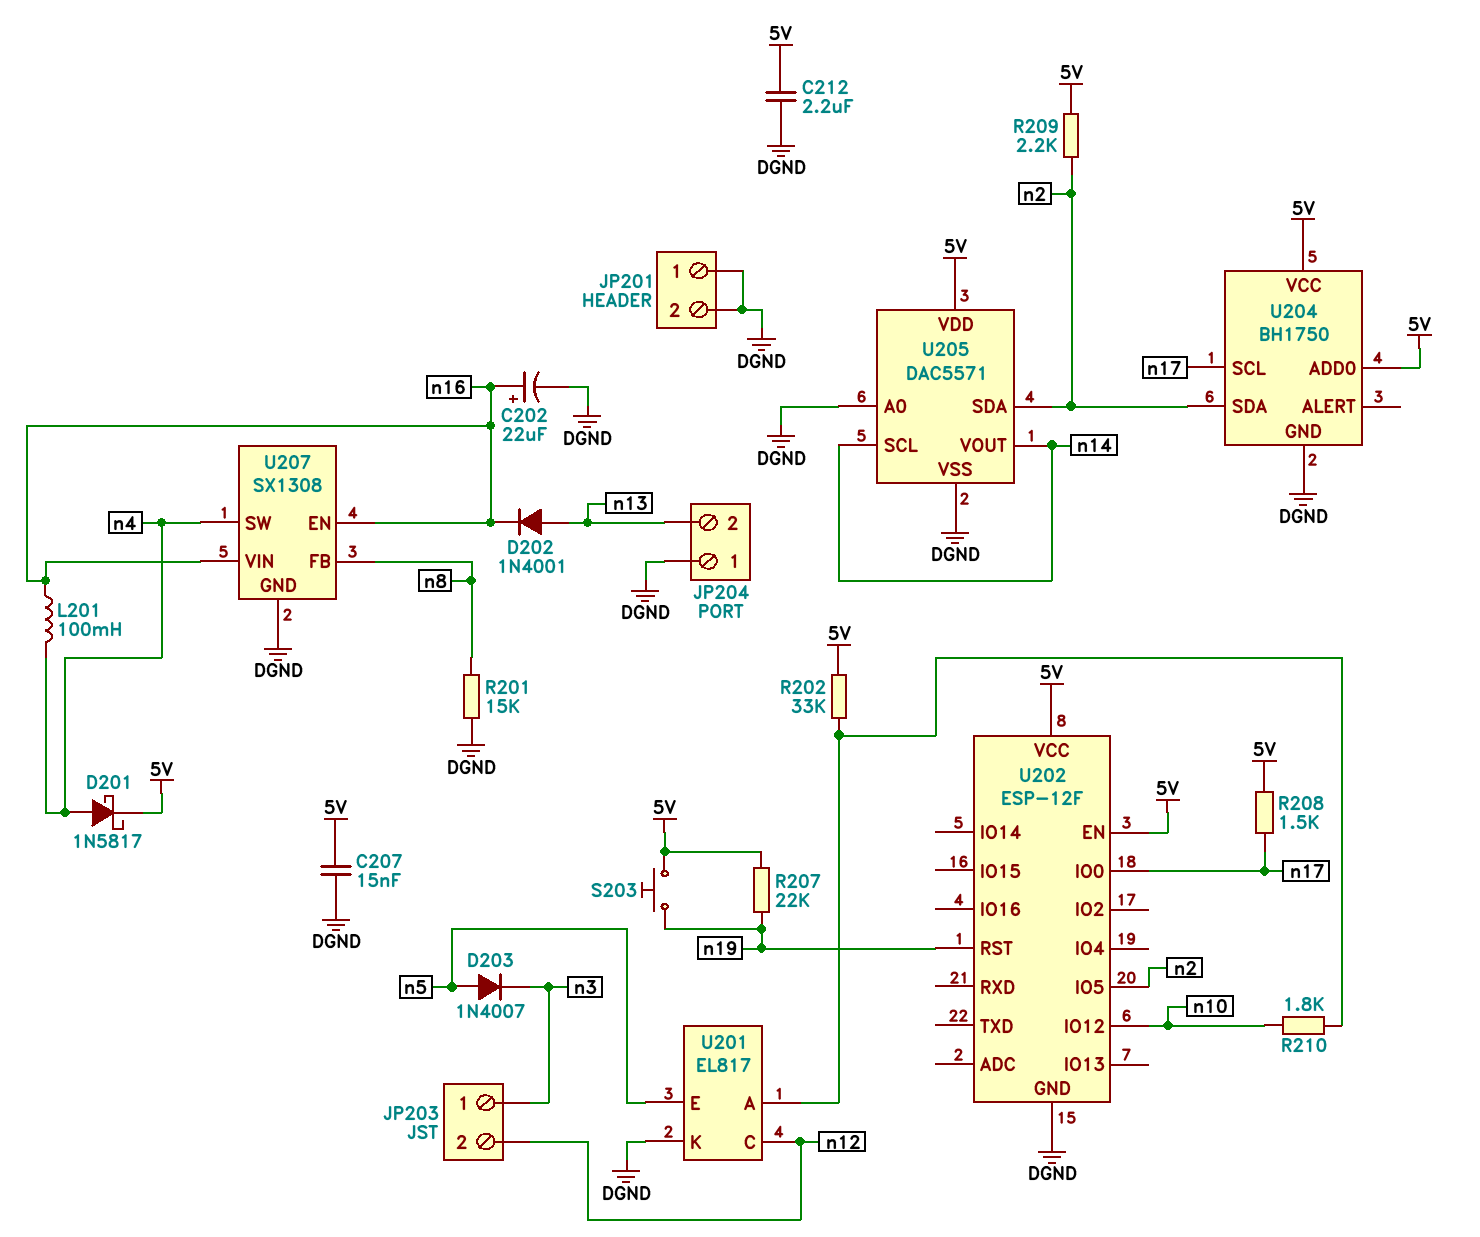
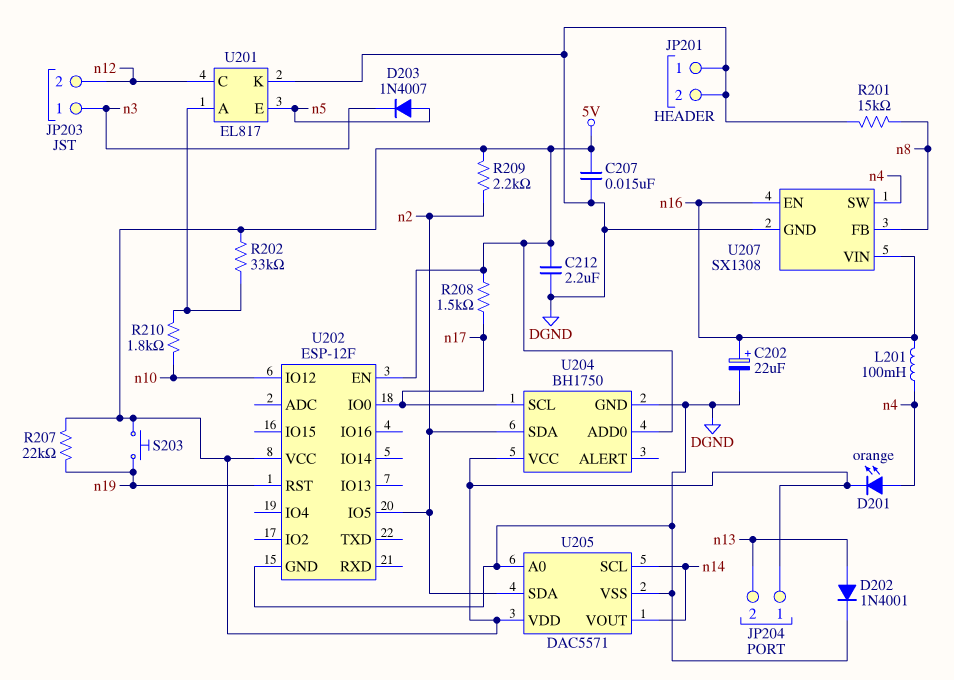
D201: schottky 1N5817 (A n4, K 5V) -> LED orange (A n4, K 5V)
D202: diode 1N4001 (A n13, K n16) -> diode 1N4001 (A n13, K DGND)
JP204 pin 1: DGND -> 5V

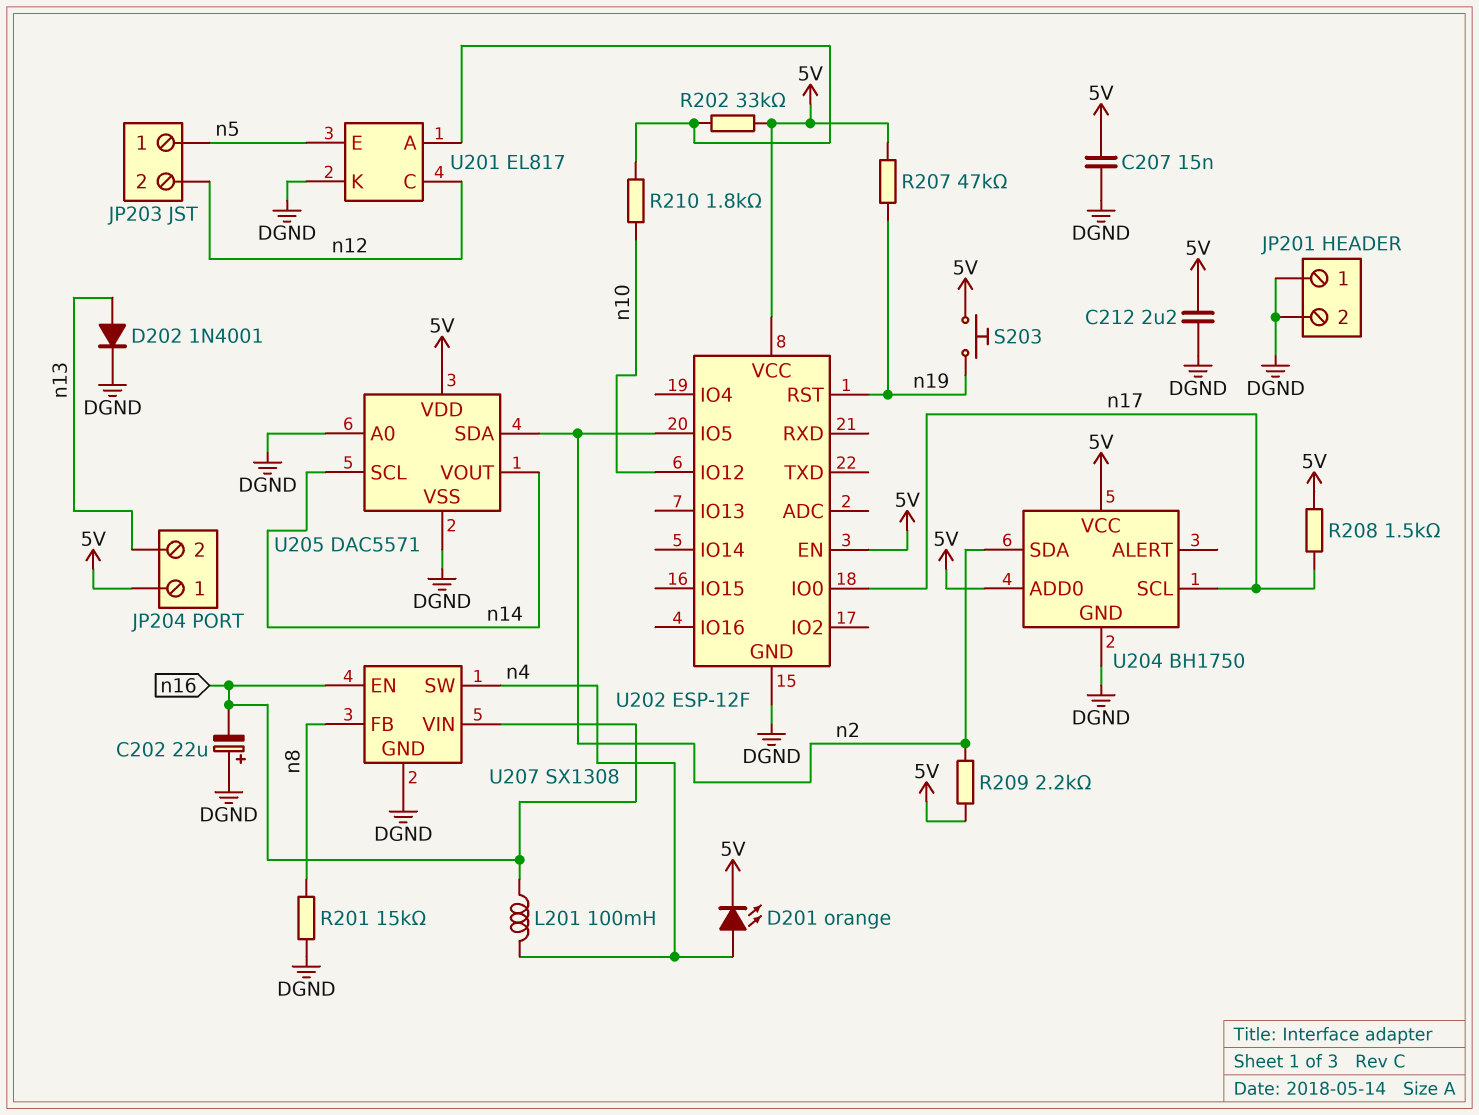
C202: 22uF (plus n16, minus DGND) -> 22uF (plus DGND, minus n16)
D203: diode 1N4007 (A n5, K n3) -> none
JP203 pin 1: n3 -> n5
R207: 22k (5V, n19) -> 47k (5V, n19)

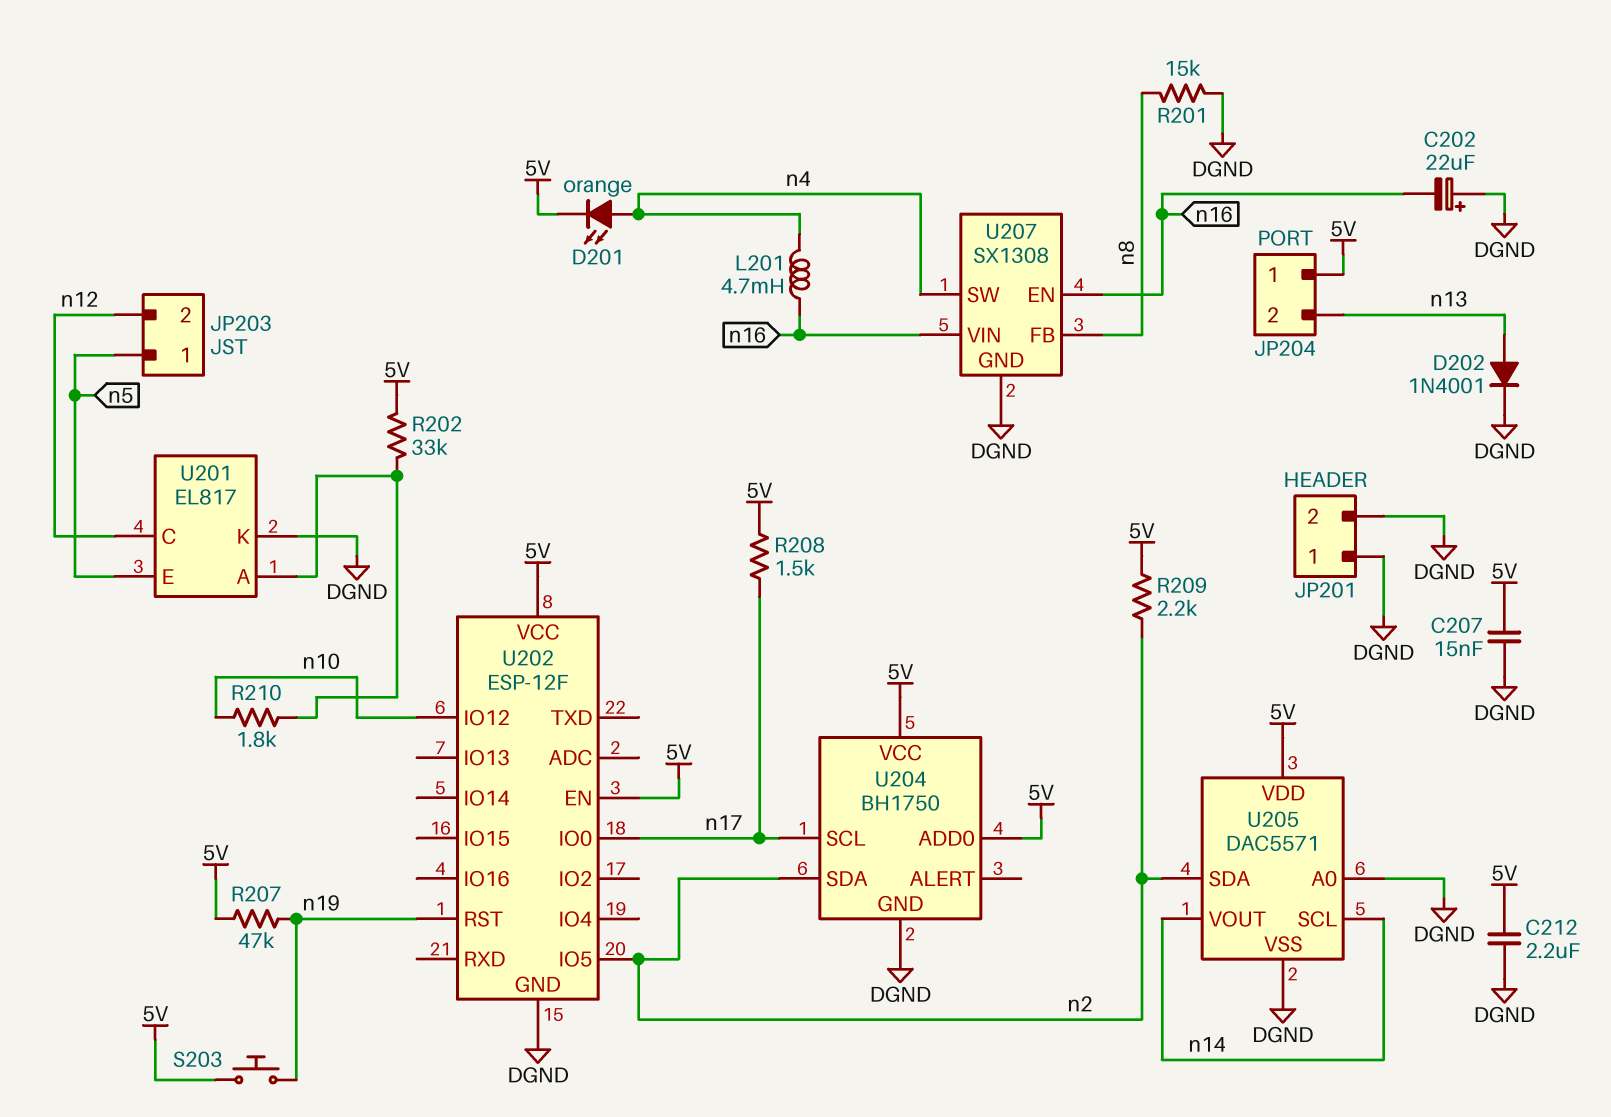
L201: 100mH (n4, n16) -> 4.7mH (n4, n16)

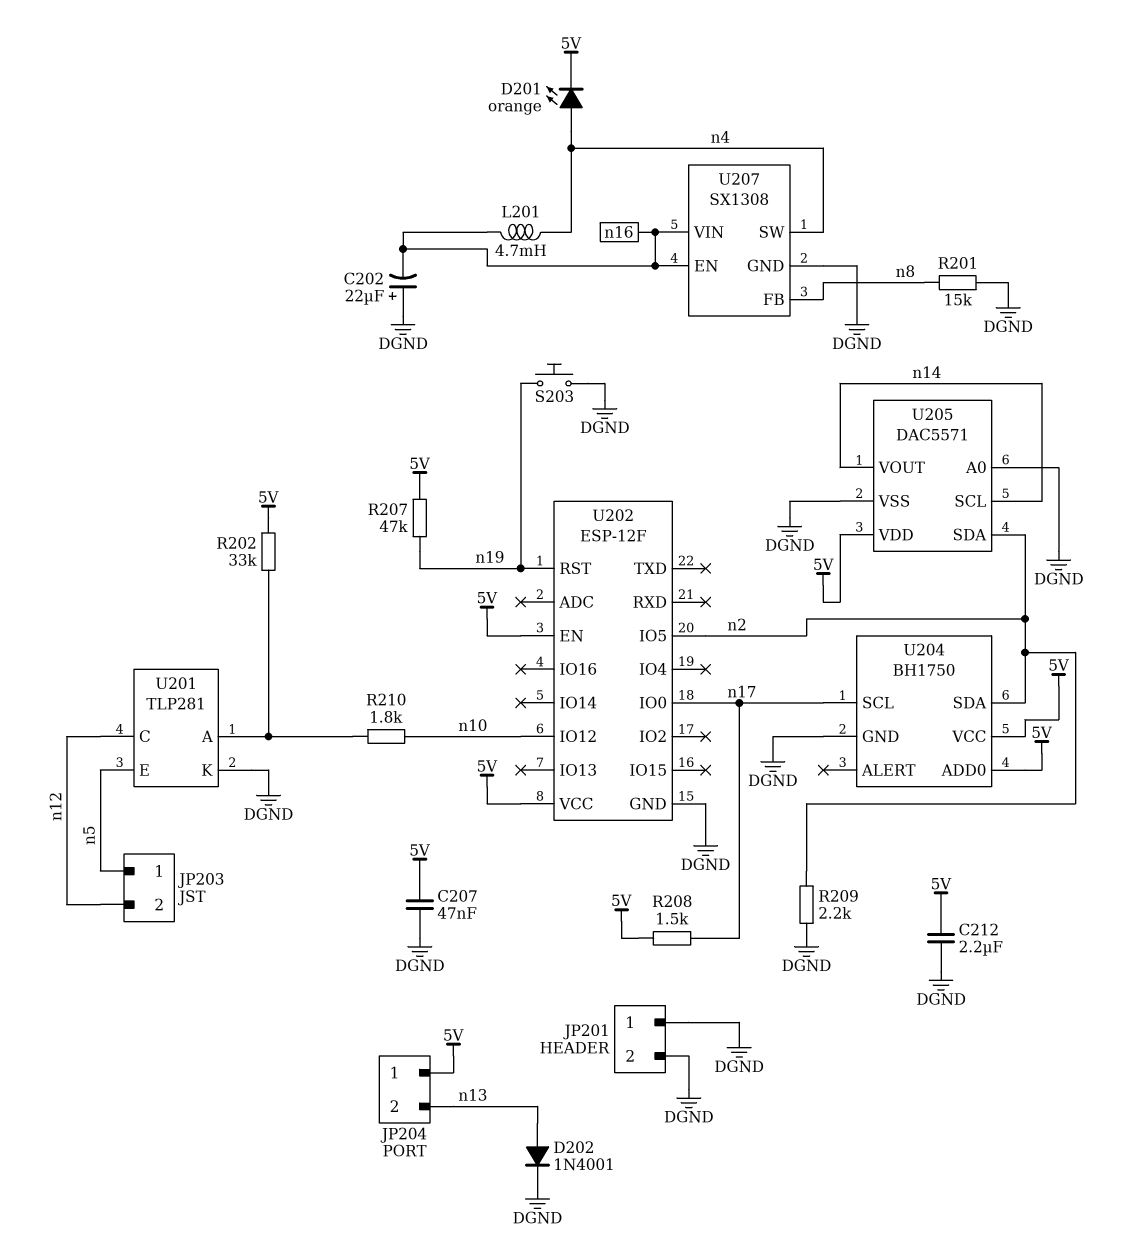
C207: 15nF (5V, DGND) -> 47nF (5V, DGND)
R209: 2.2k (5V, n2) -> 2.2k (DGND, n2)
S203: button (5V, n19) -> button (DGND, n19)
U201: EL817 -> TLP281

